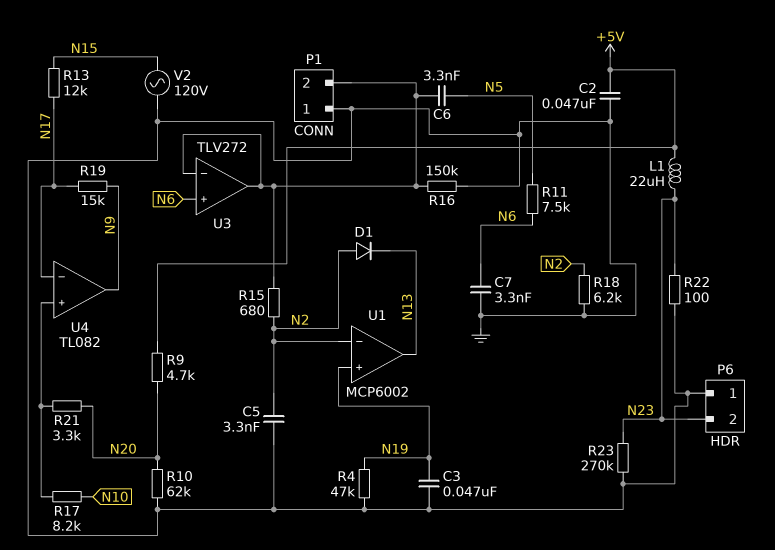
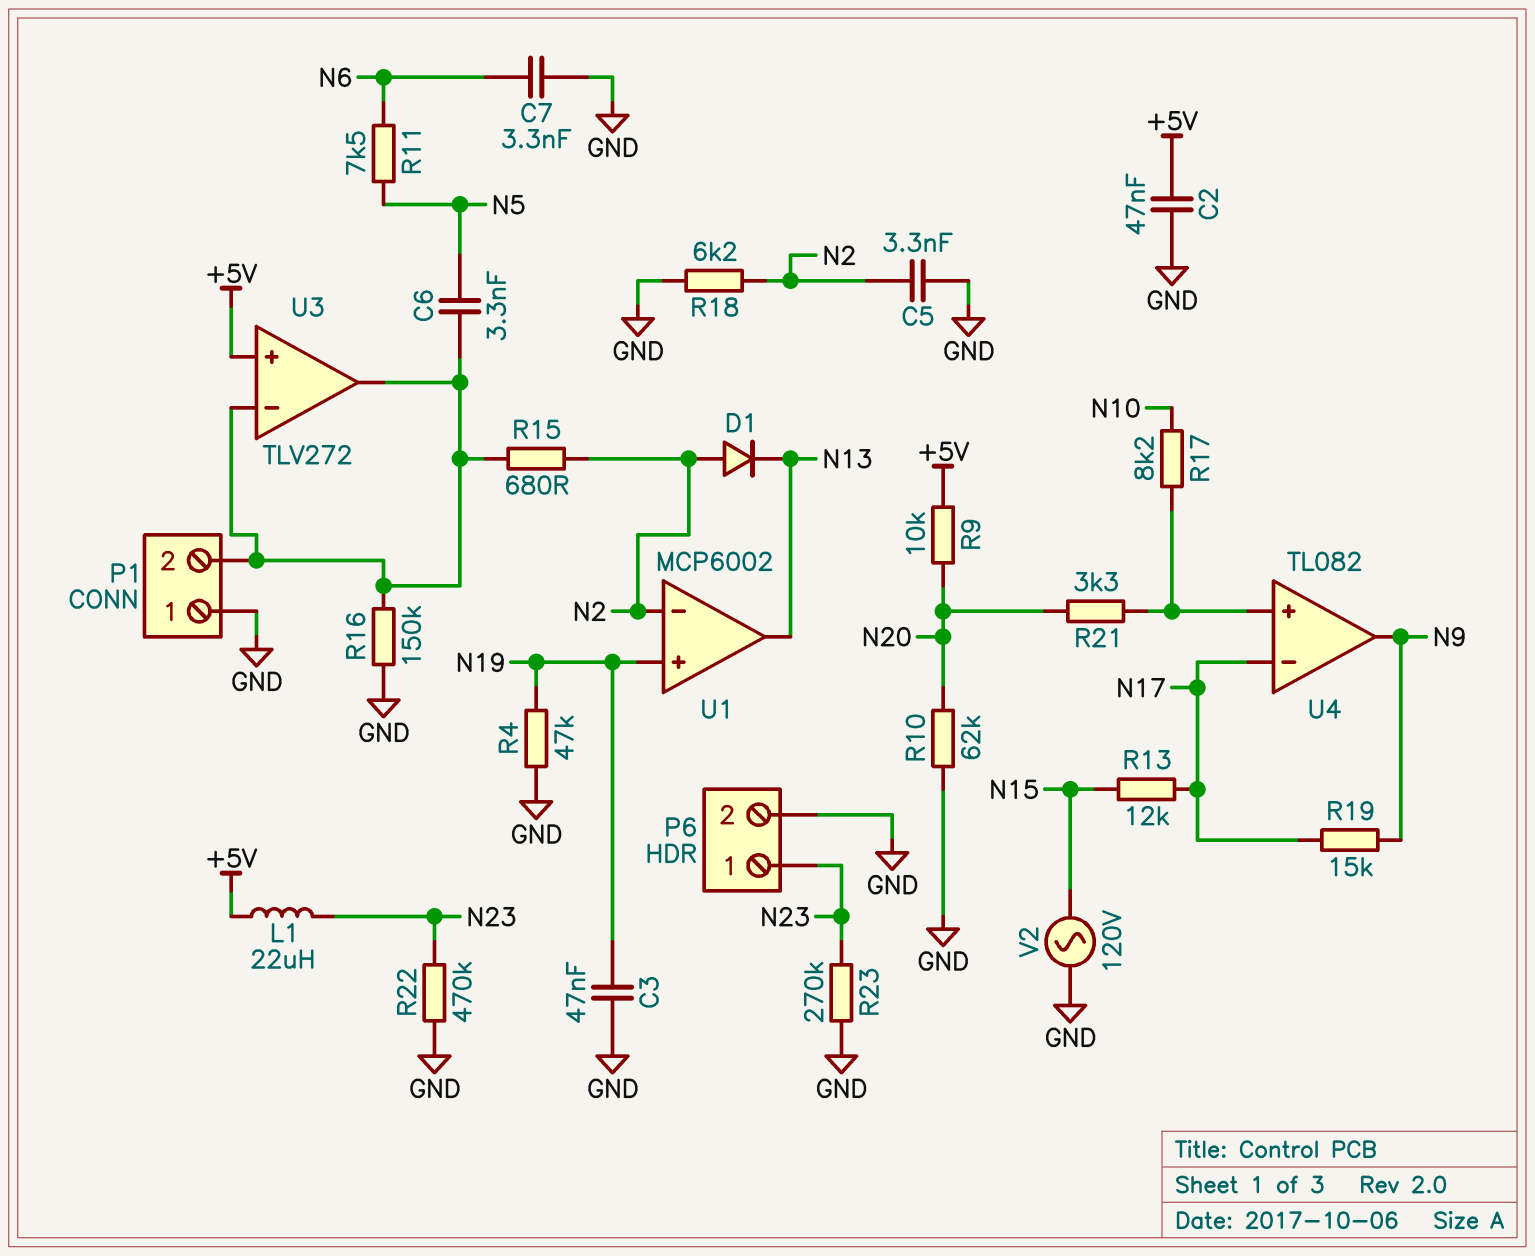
P6 pin 1: GND -> N23
P6 pin 2: N23 -> GND
R9: 4.7k (+5V, N20) -> 10k (+5V, N20)
R22: 100 (GND, N23) -> 470k (GND, N23)
U3 pin in+: N6 -> +5V

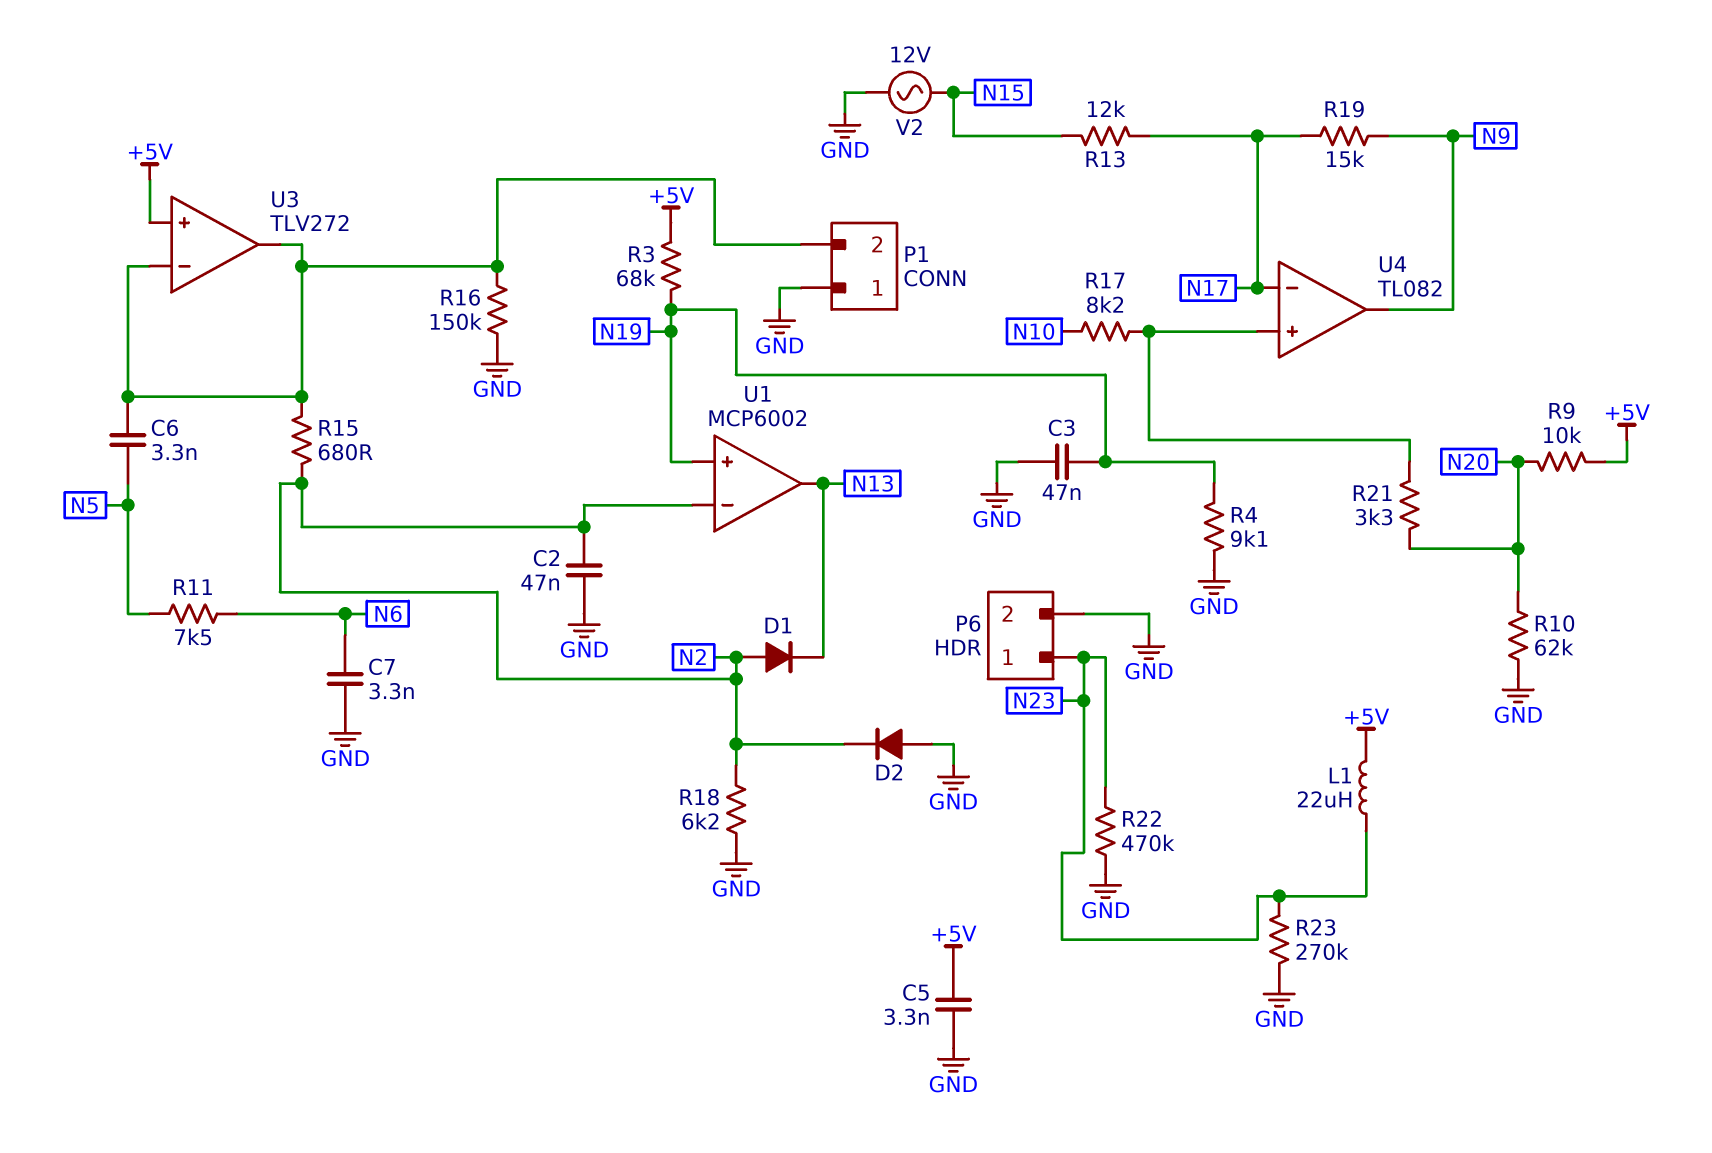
C2: 47nF (+5V, GND) -> 47nF (GND, N2)
C5: 3.3nF (GND, N2) -> 3.3nF (+5V, GND)
D2: none -> diode (A GND, K N2)
R3: none -> 68k (+5V, N19)
R4: 47k (GND, N19) -> 9.1k (GND, N19)
V2: AC 120V (GND, N15) -> AC 12V (GND, N15)

